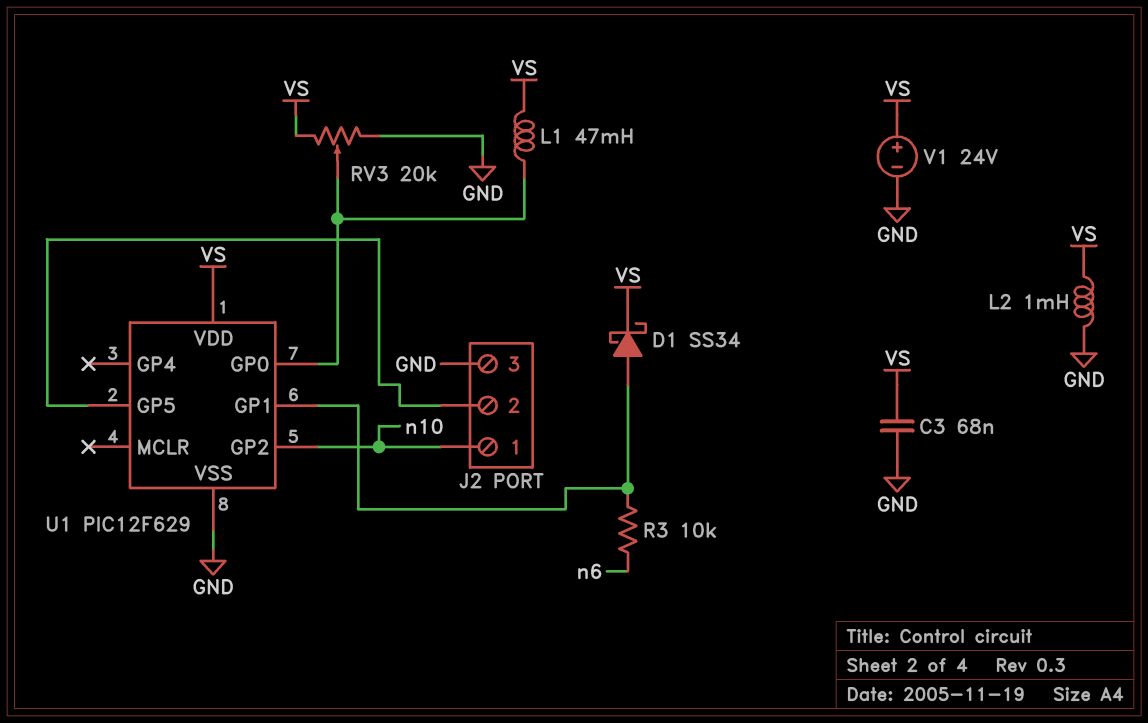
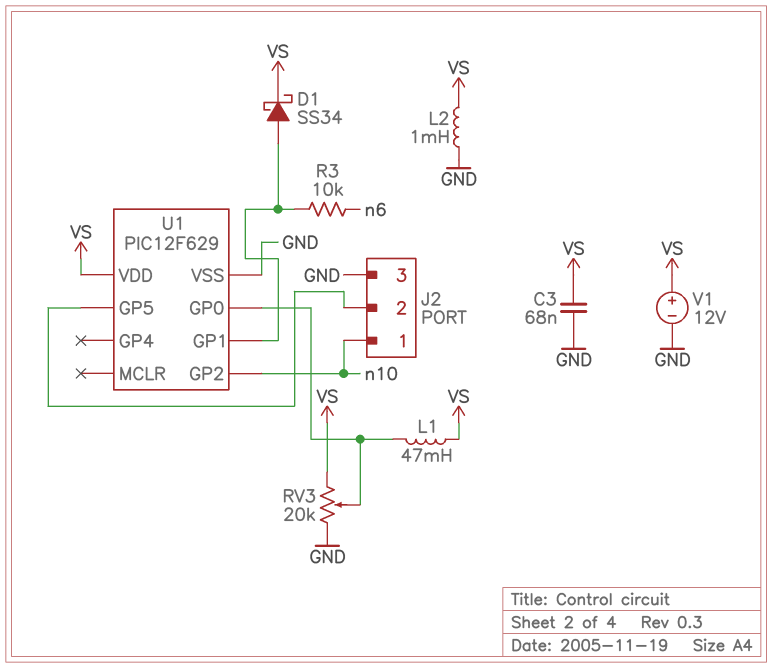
V1: 24V (plus VS, minus GND) -> 12V (plus VS, minus GND)

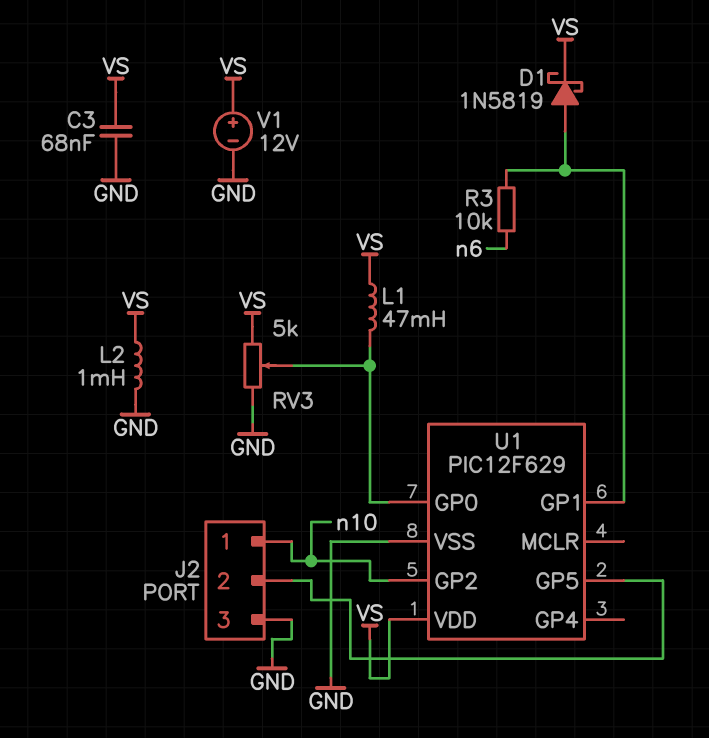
D1: schottky SS34 (A U1/GP1, K VS) -> schottky 1N5819 (A U1/GP1, K VS)
RV3: 20k (GND, VS, wiper U1/GP0) -> 5k (GND, VS, wiper U1/GP0)

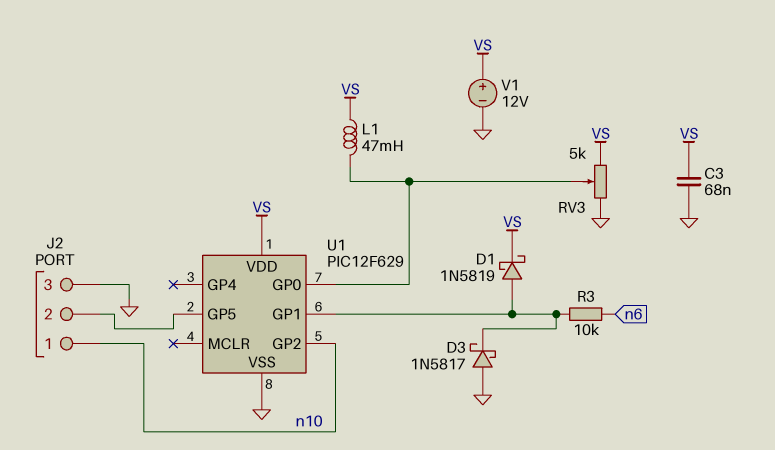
D3: none -> schottky 1N5817 (A GND, K U1/GP1)
L2: 1mH (GND, VS) -> none

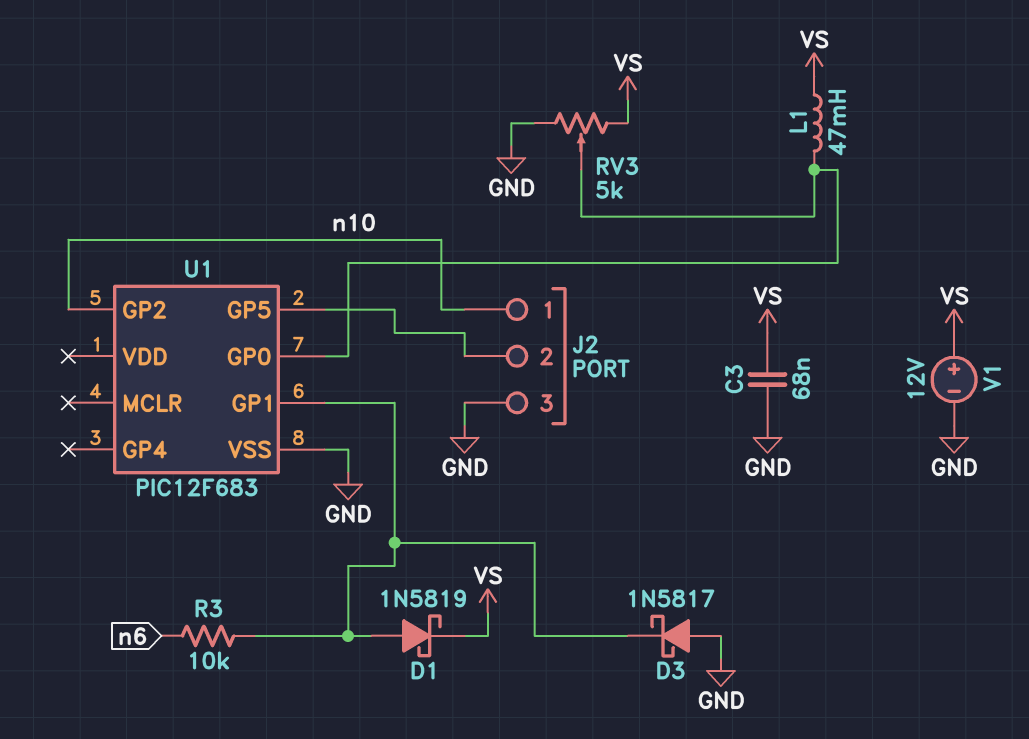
U1: PIC12F629 -> PIC12F683
U1 pin VDD: VS -> none

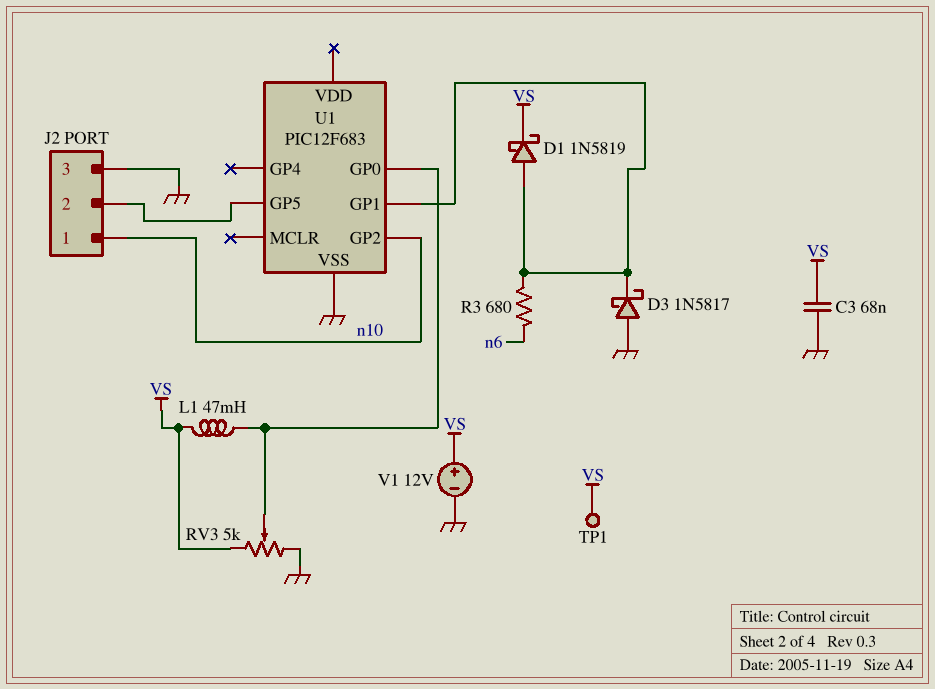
R3: 10k (U1/GP1, n6) -> 680 (U1/GP1, n6)
TP1: none -> test point (VS)

